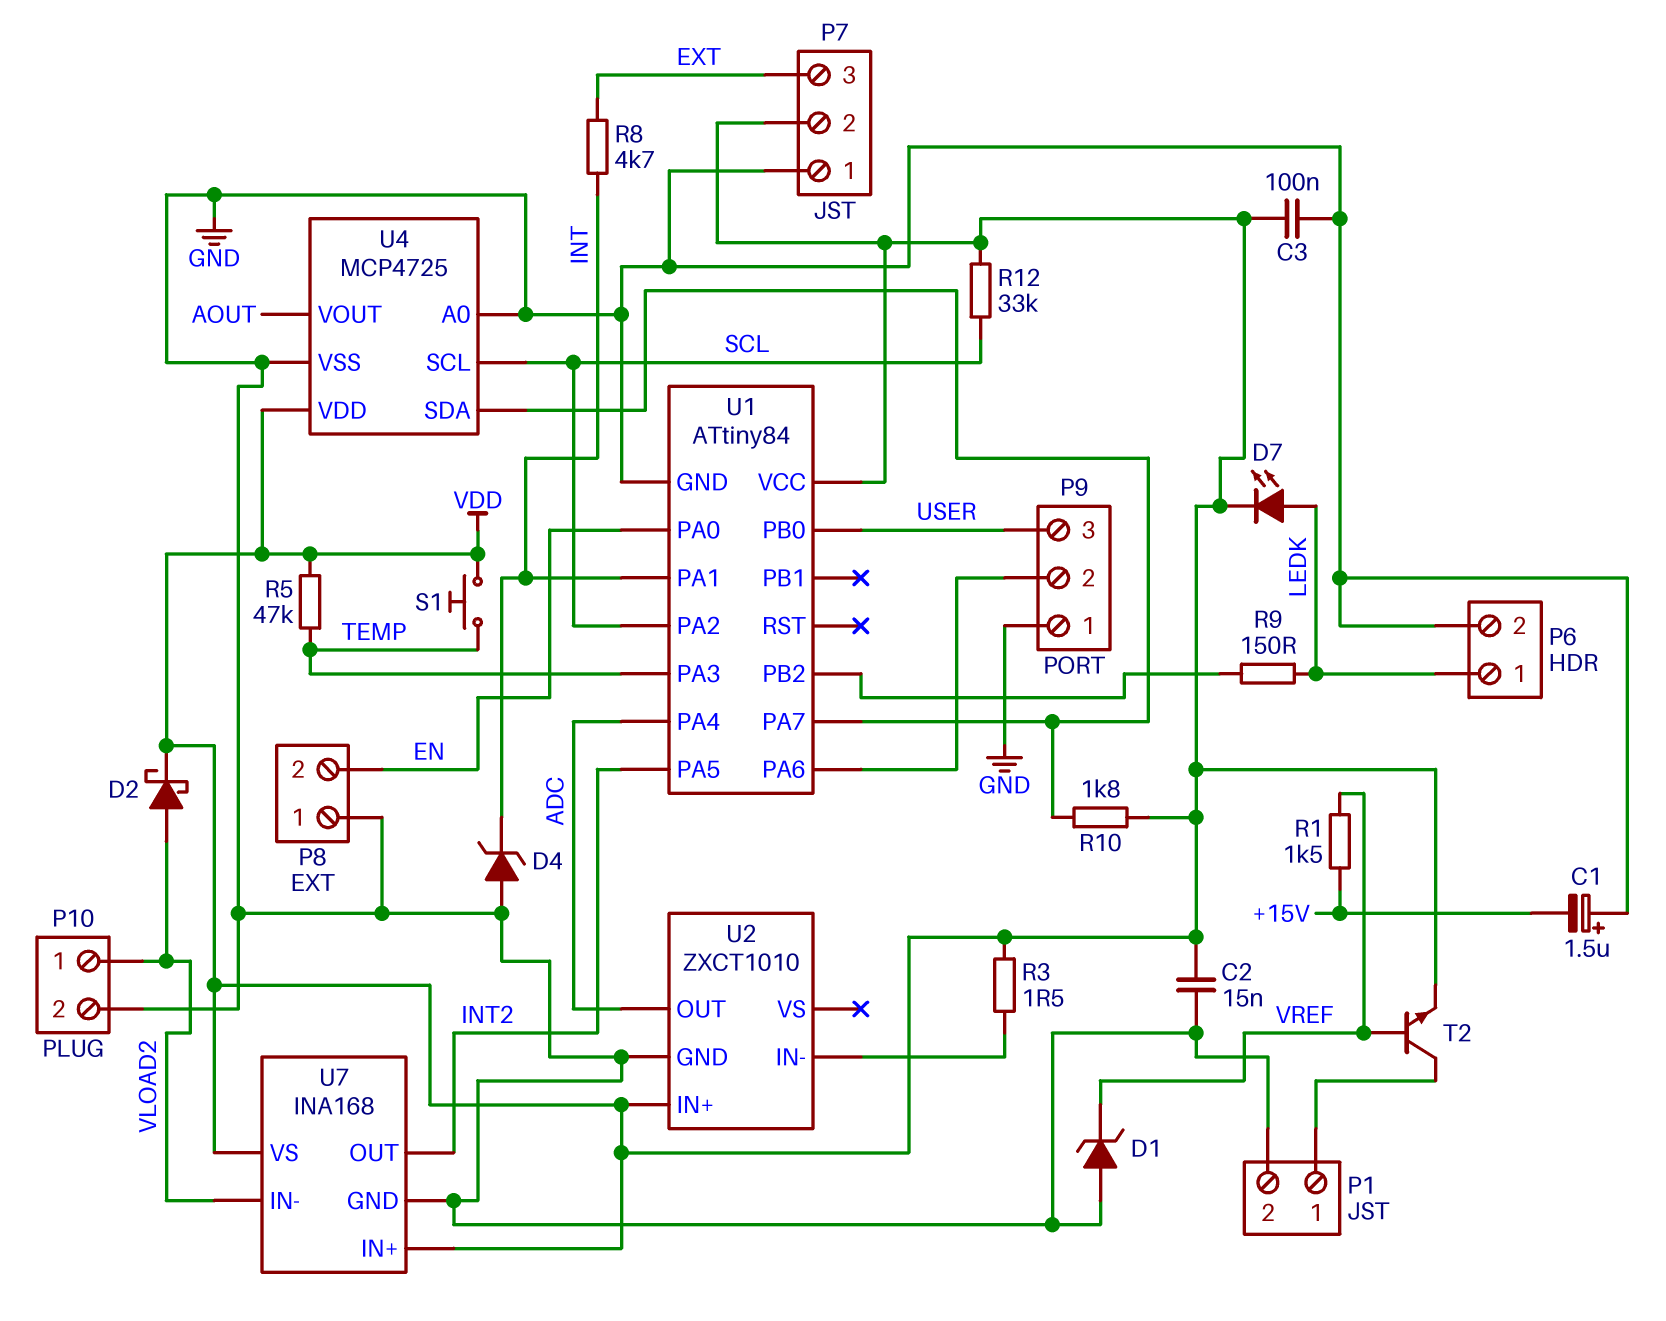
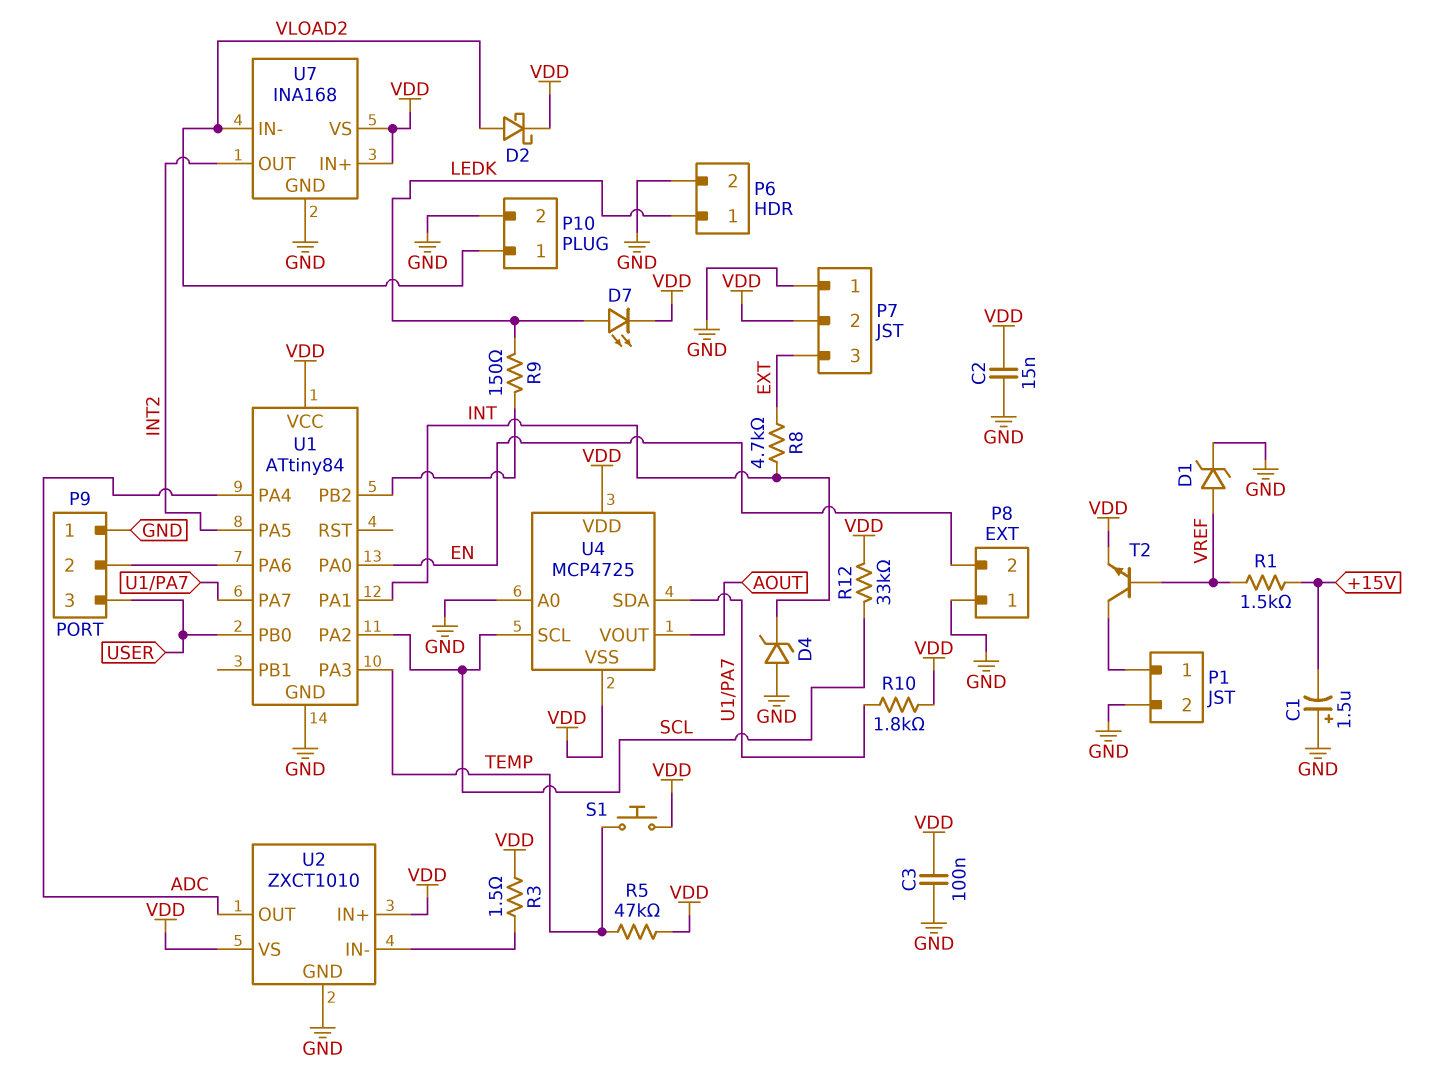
D1: zener (A GND, K VREF) -> zener (A VREF, K GND)
U2 pin VS: none -> VDD
U4 pin VSS: GND -> VDD

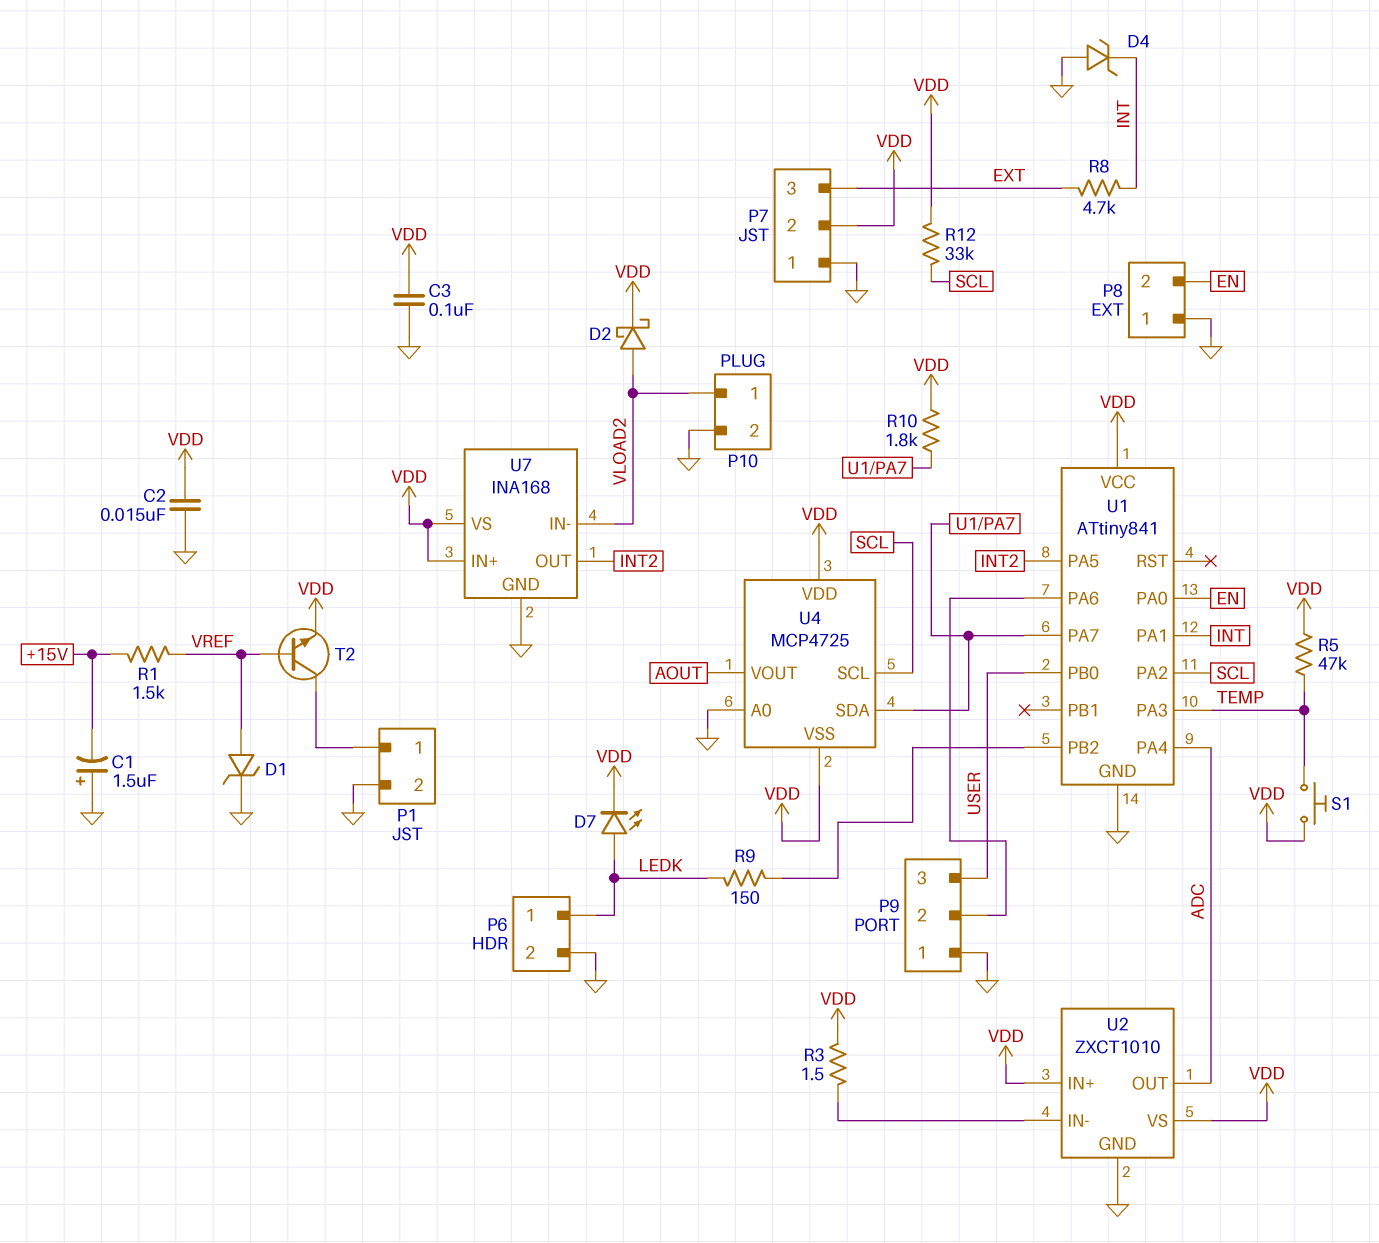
U1: ATtiny84 -> ATtiny841

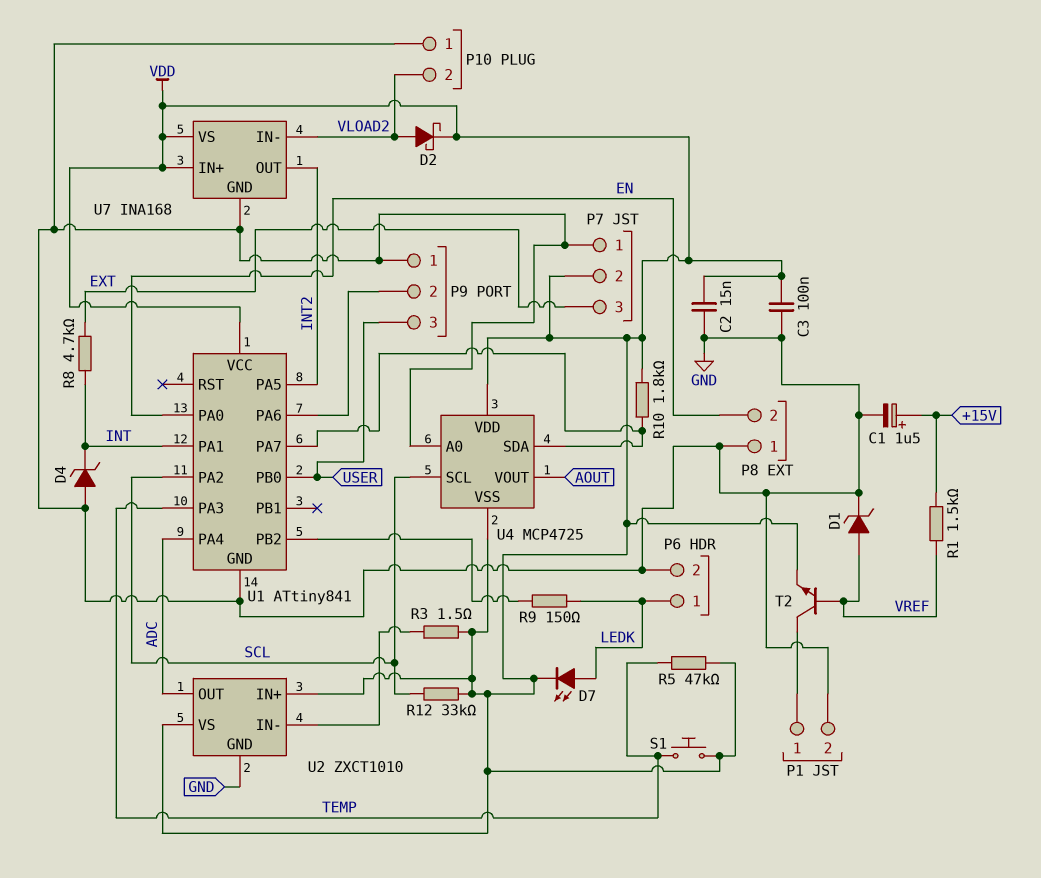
C1: 1.5uF (plus GND, minus +15V) -> 1.5uF (plus +15V, minus GND)
P10 pin 1: VLOAD2 -> GND
P10 pin 2: GND -> VLOAD2

